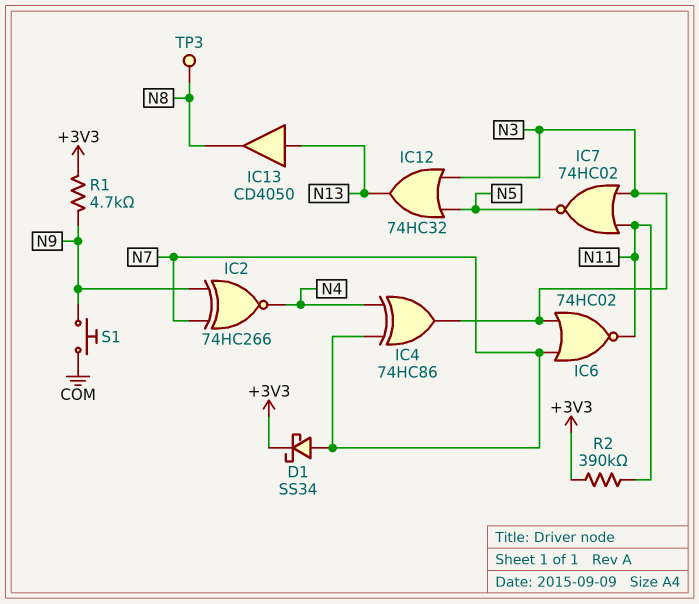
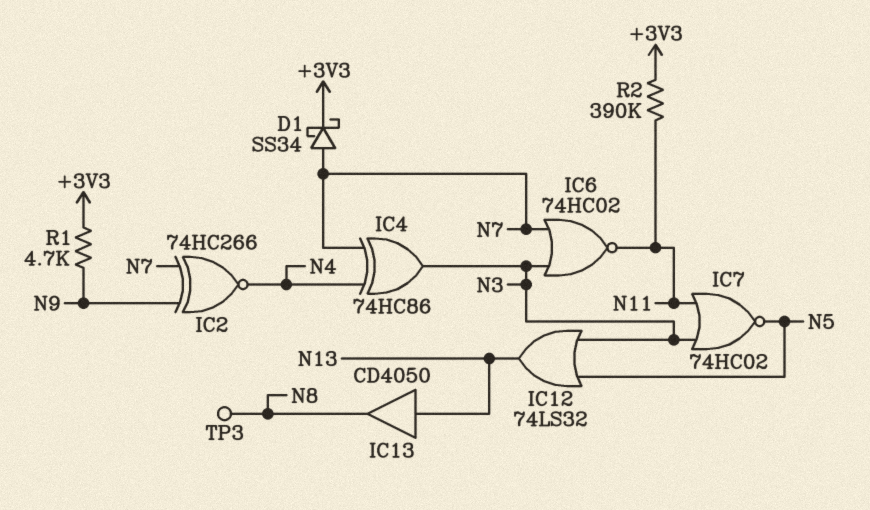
IC12: OR 74HC32 (in N3, in N5, out N13) -> OR 74LS32 (in N3, in N5, out N13)
S1: button (COM, N9) -> none

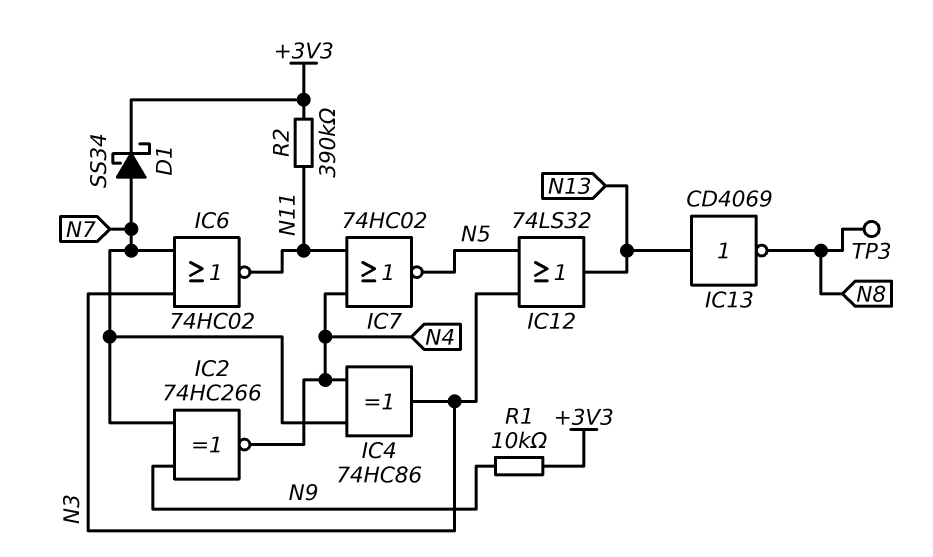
IC7: NOR 74HC02 (in N3, in N11, out N5) -> NOR 74HC02 (in N4, in N11, out N5)
IC13: buffer CD4050 (in N13, out N8) -> NOT CD4069 (in N13, out N8)
R1: 4.7k (+3V3, N9) -> 10k (+3V3, N9)

